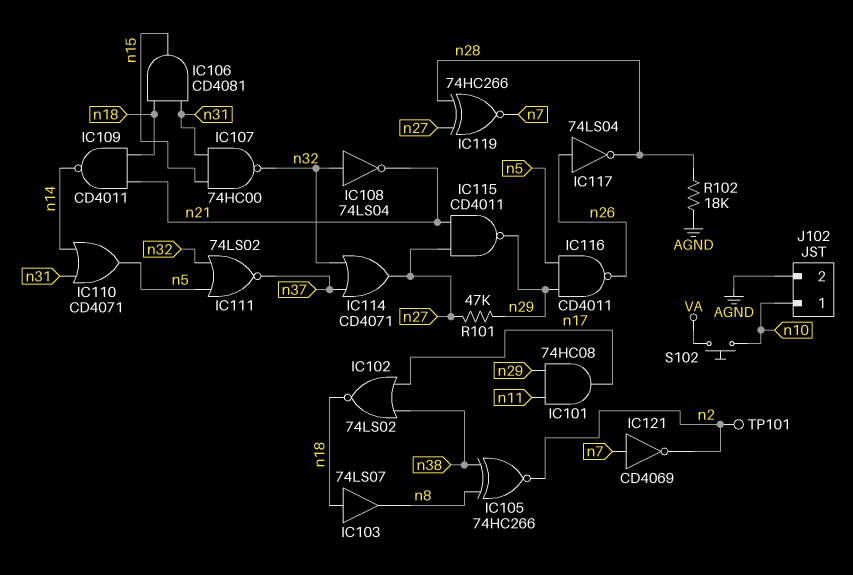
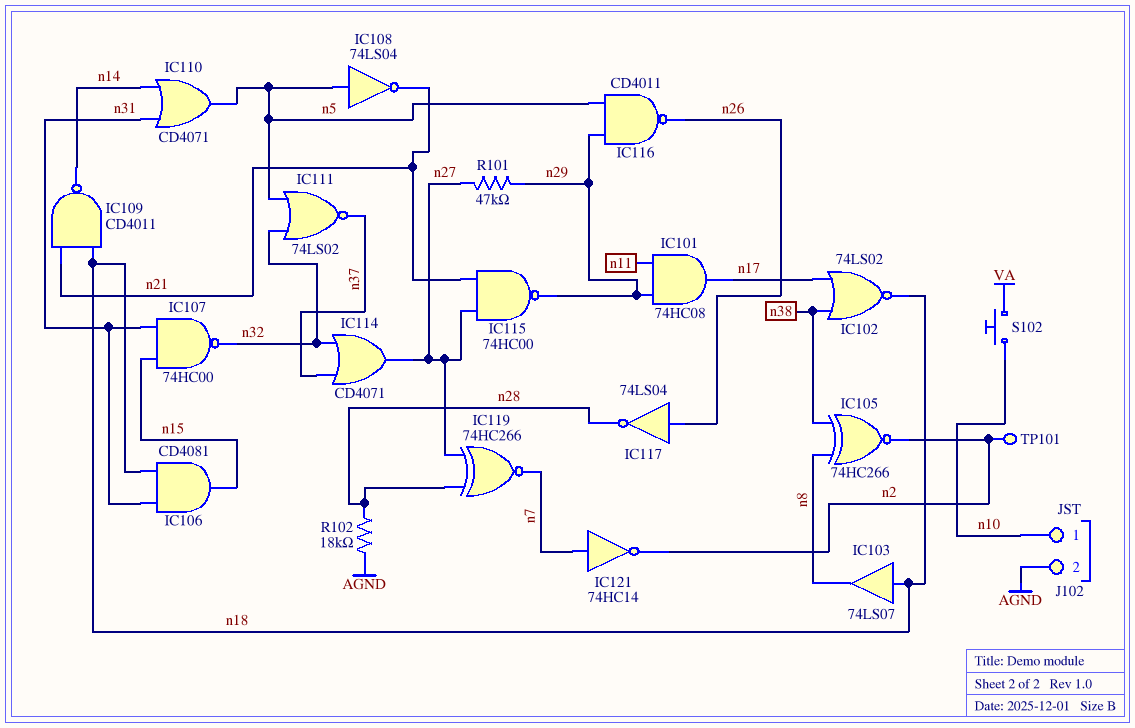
IC108: NOT 74LS04 (in n32, out n21) -> NOT 74LS04 (in n5, out n21)
IC115: NAND CD4011 (in n21, in n27, out n29) -> NAND 74HC00 (in n21, in n27, out n29)
IC121: NOT CD4069 (in n7, out n2) -> NOT 74HC14 (in n7, out n2)

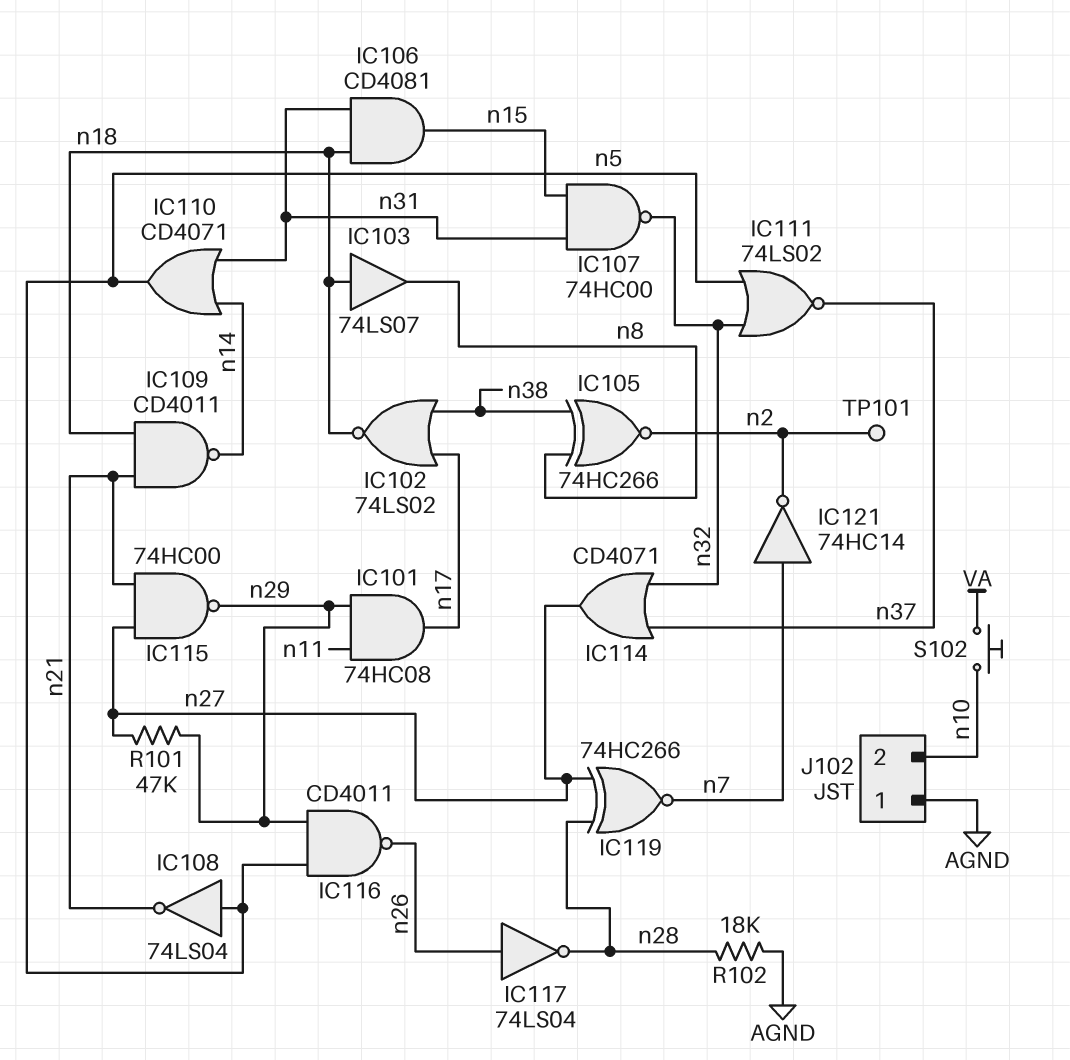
J102 pin 1: n10 -> AGND
J102 pin 2: AGND -> n10

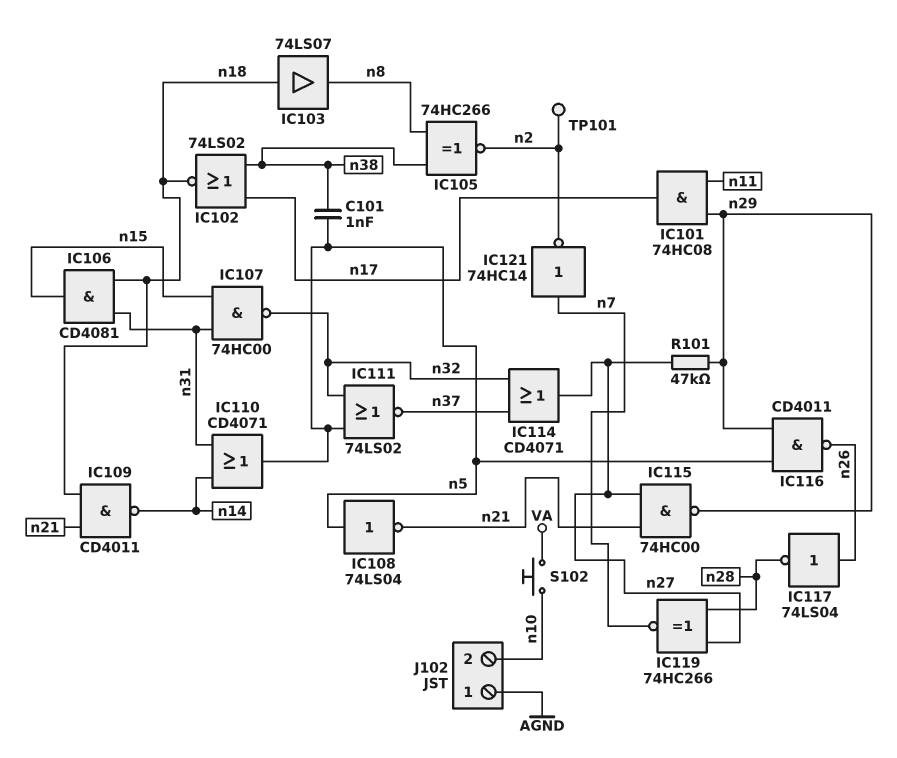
C101: none -> 1nF (n5, n38)
R102: 18k (AGND, n28) -> none

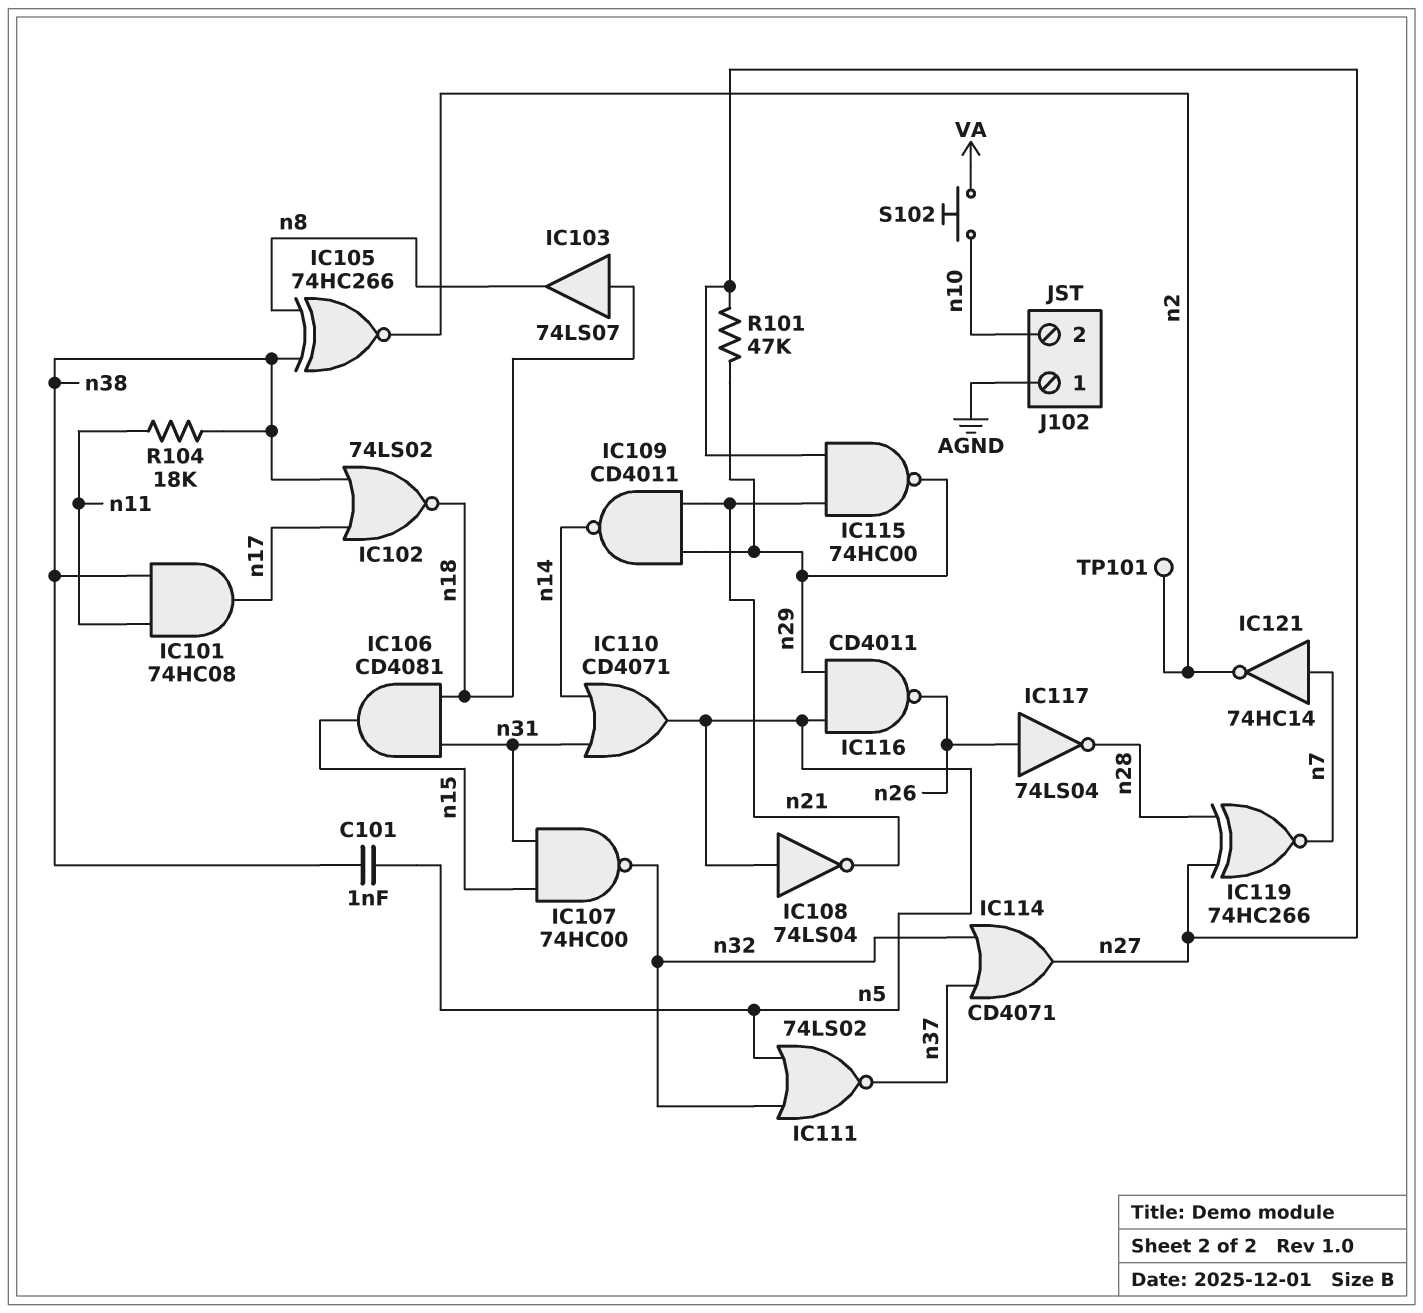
IC101: AND 74HC08 (in n11, in n29, out n17) -> AND 74HC08 (in n11, in n38, out n17)
IC109: NAND CD4011 (in n18, in n21, out n14) -> NAND CD4011 (in n21, in n29, out n14)
R104: none -> 18k (n11, n38)

